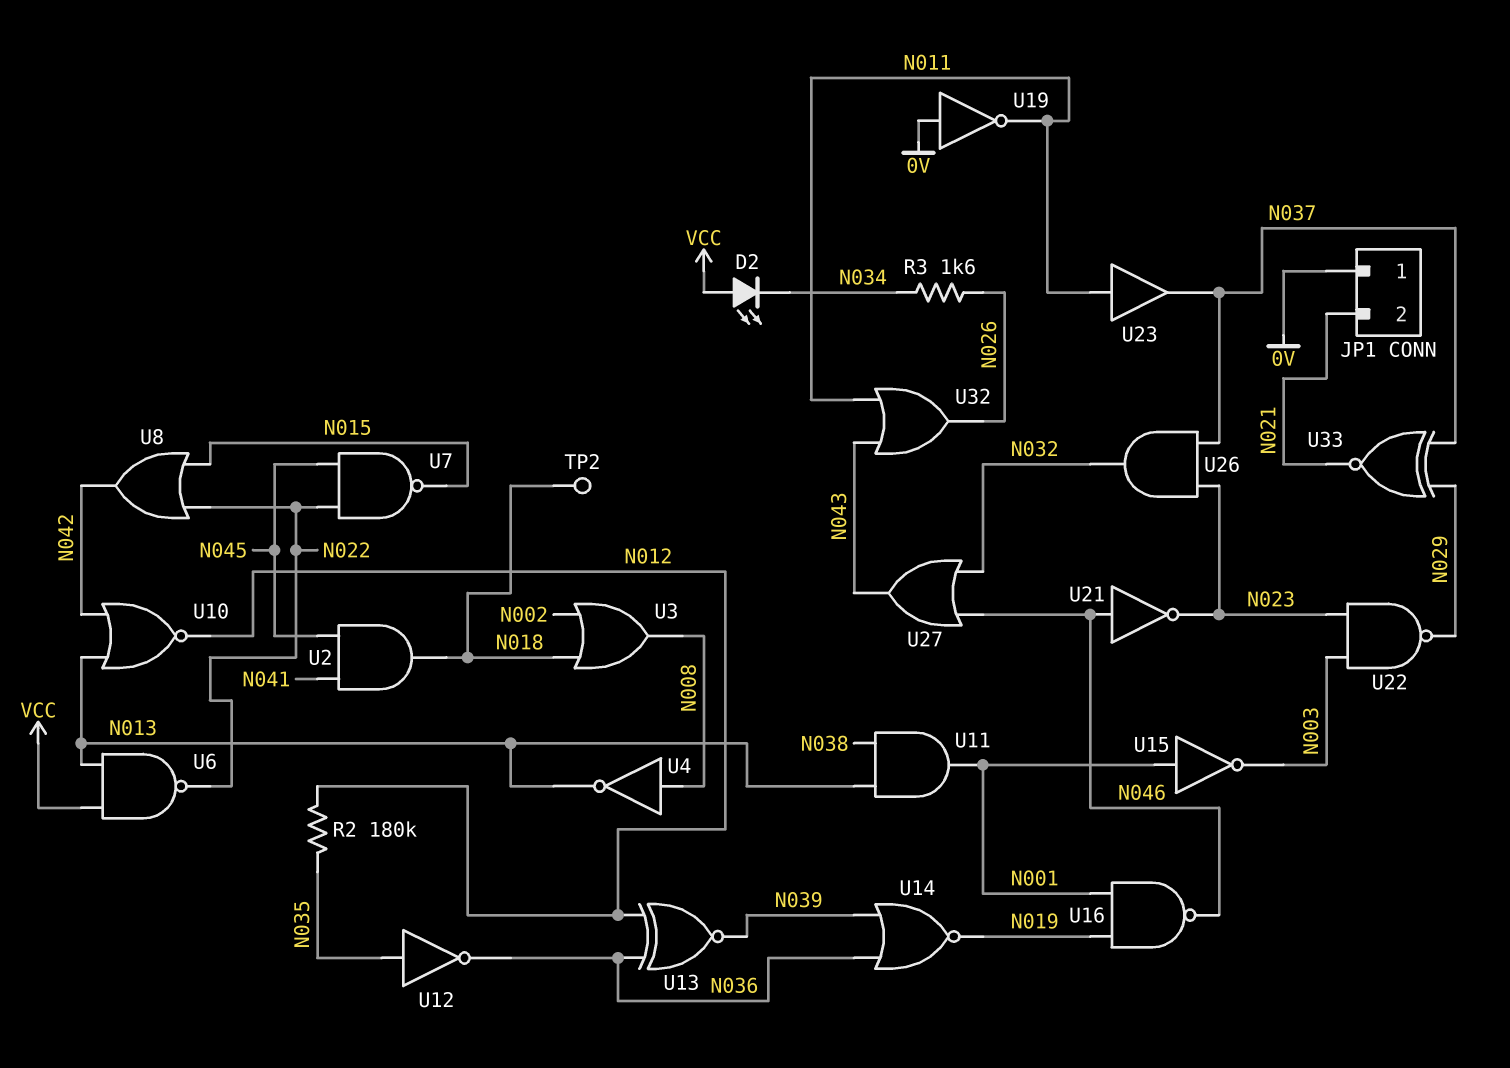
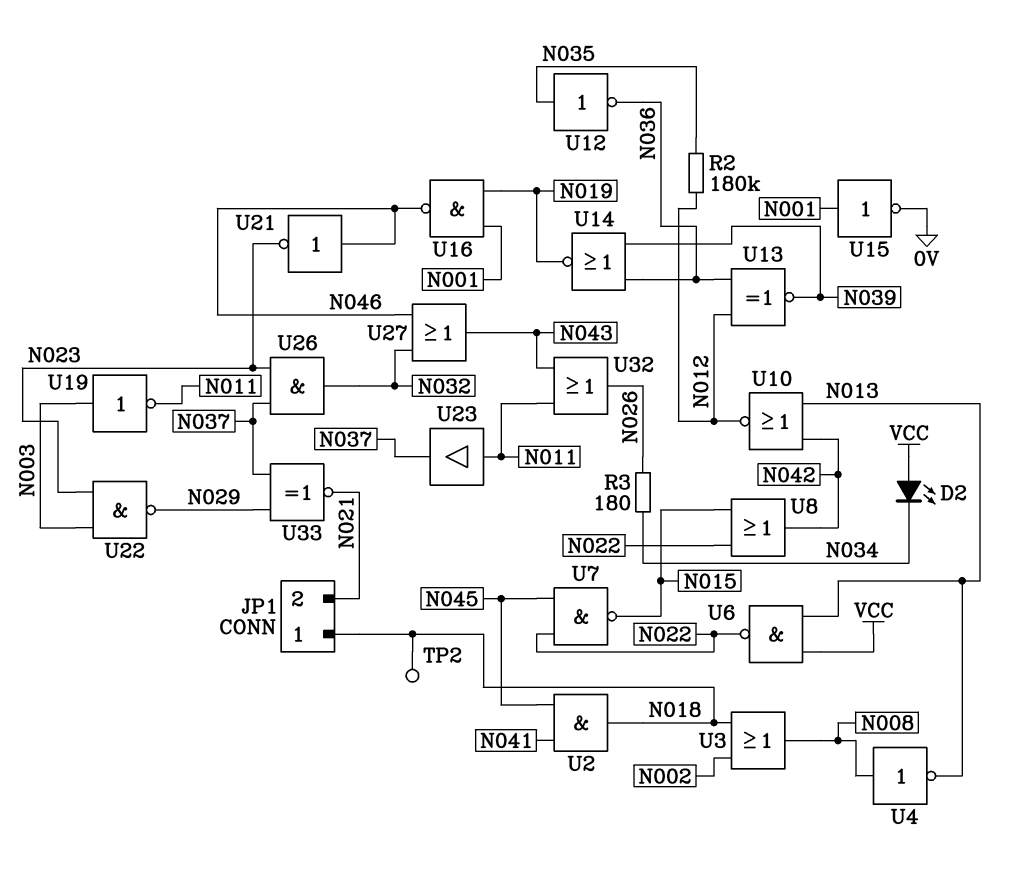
JP1 pin 1: 0V -> N018
R3: 1.6k (N026, N034) -> 180 (N026, N034)
U11: AND (in N013, in N038, out N001) -> none
U15: NOT (in N001, out N003) -> NOT (in N001, out 0V)
U19: NOT (in 0V, out N011) -> NOT (in N003, out N011)

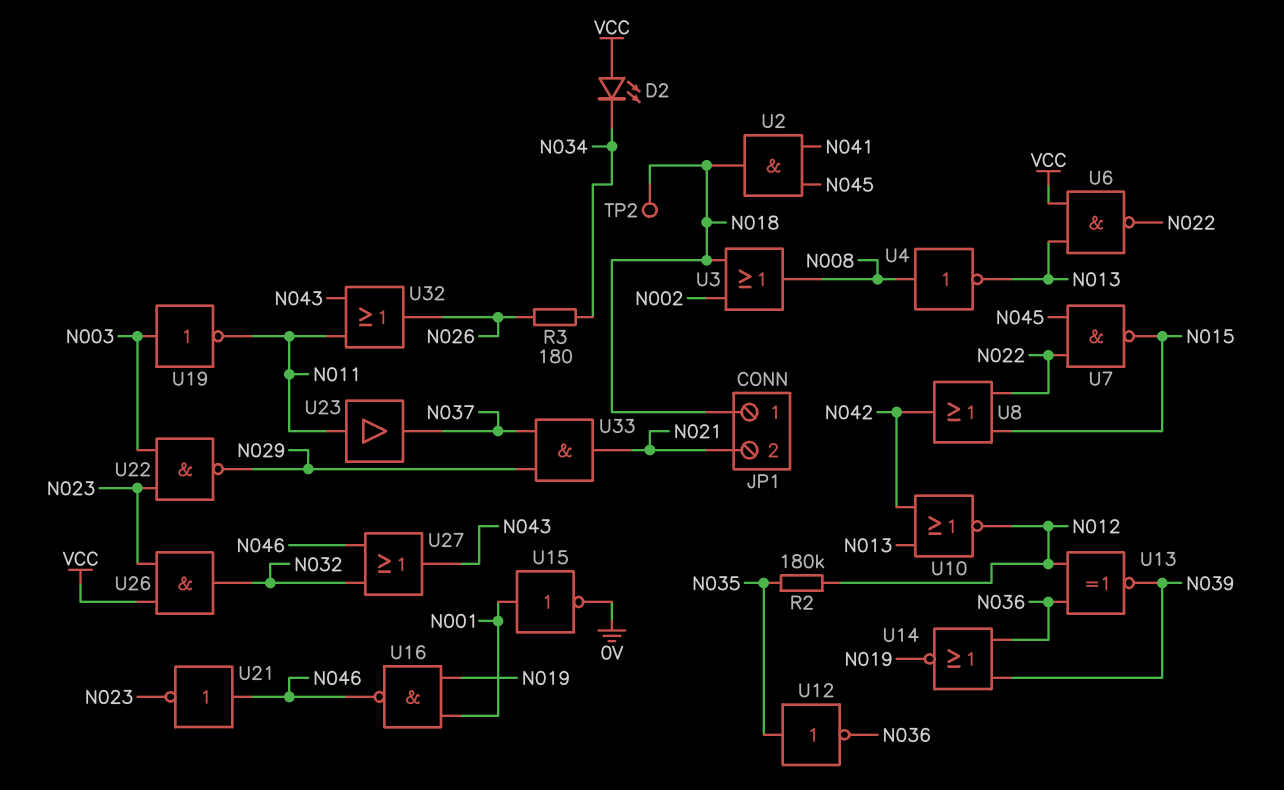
U26: AND (in N023, in N037, out N032) -> AND (in N023, in VCC, out N032)
U33: XNOR (in N029, in N037, out N021) -> AND (in N029, in N037, out N021)

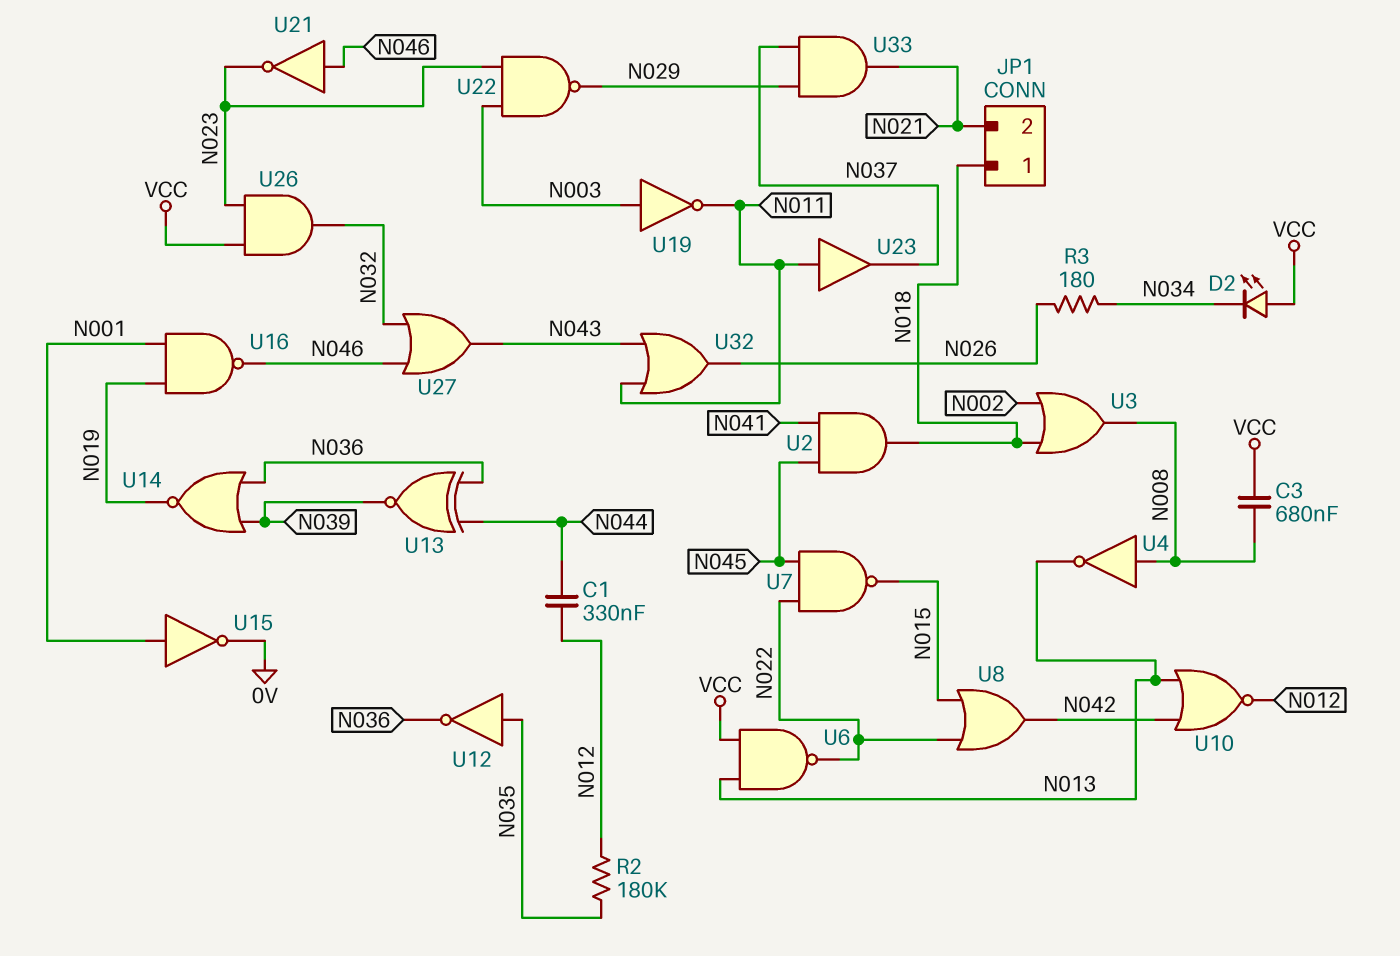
C1: none -> 330nF (N012, N044)
C3: none -> 680nF (N008, VCC)
TP2: test point (N018) -> none
U13: XNOR (in N012, in N036, out N039) -> XNOR (in N036, in N044, out N039)

